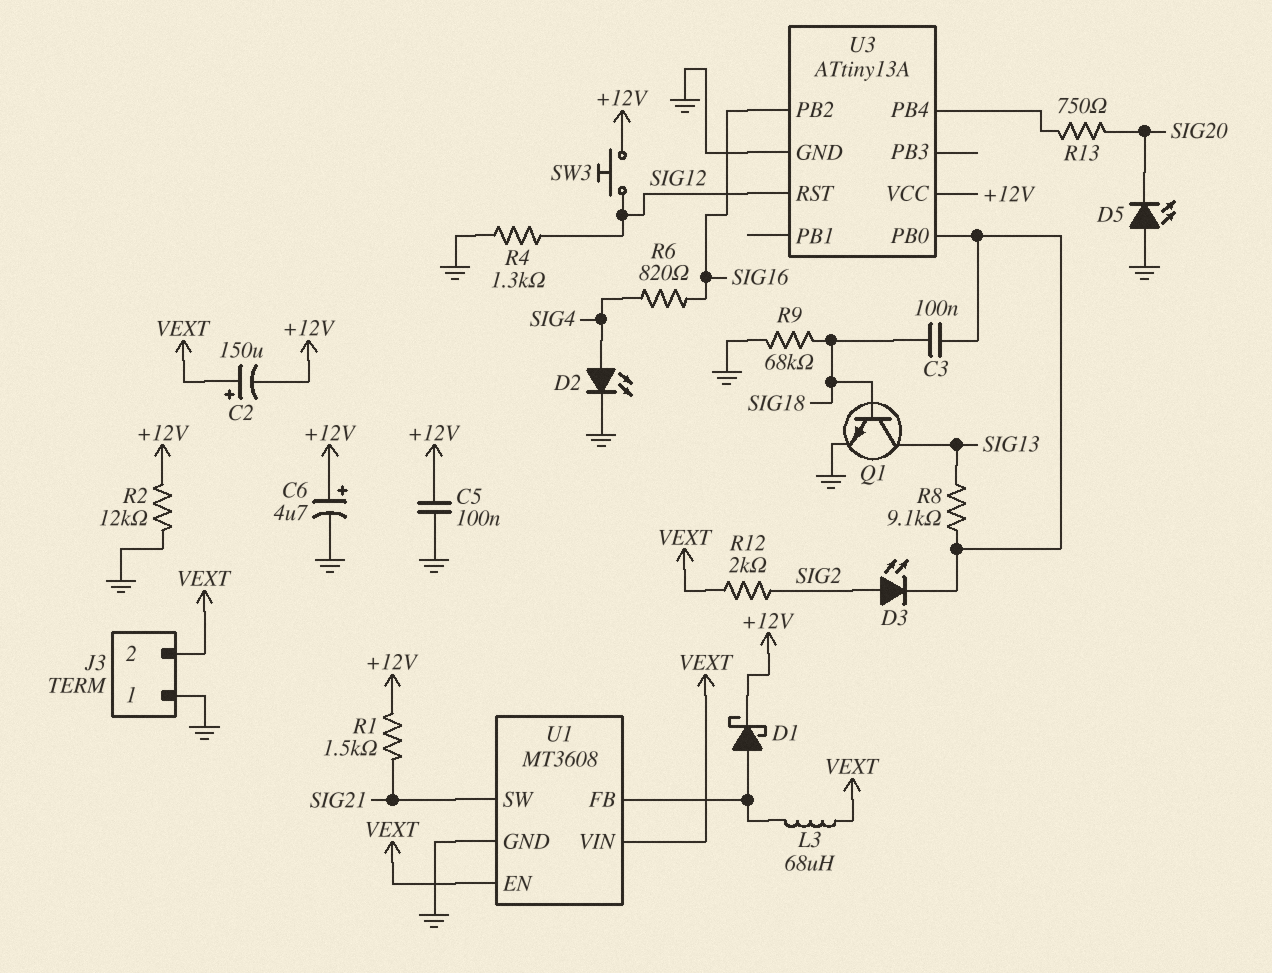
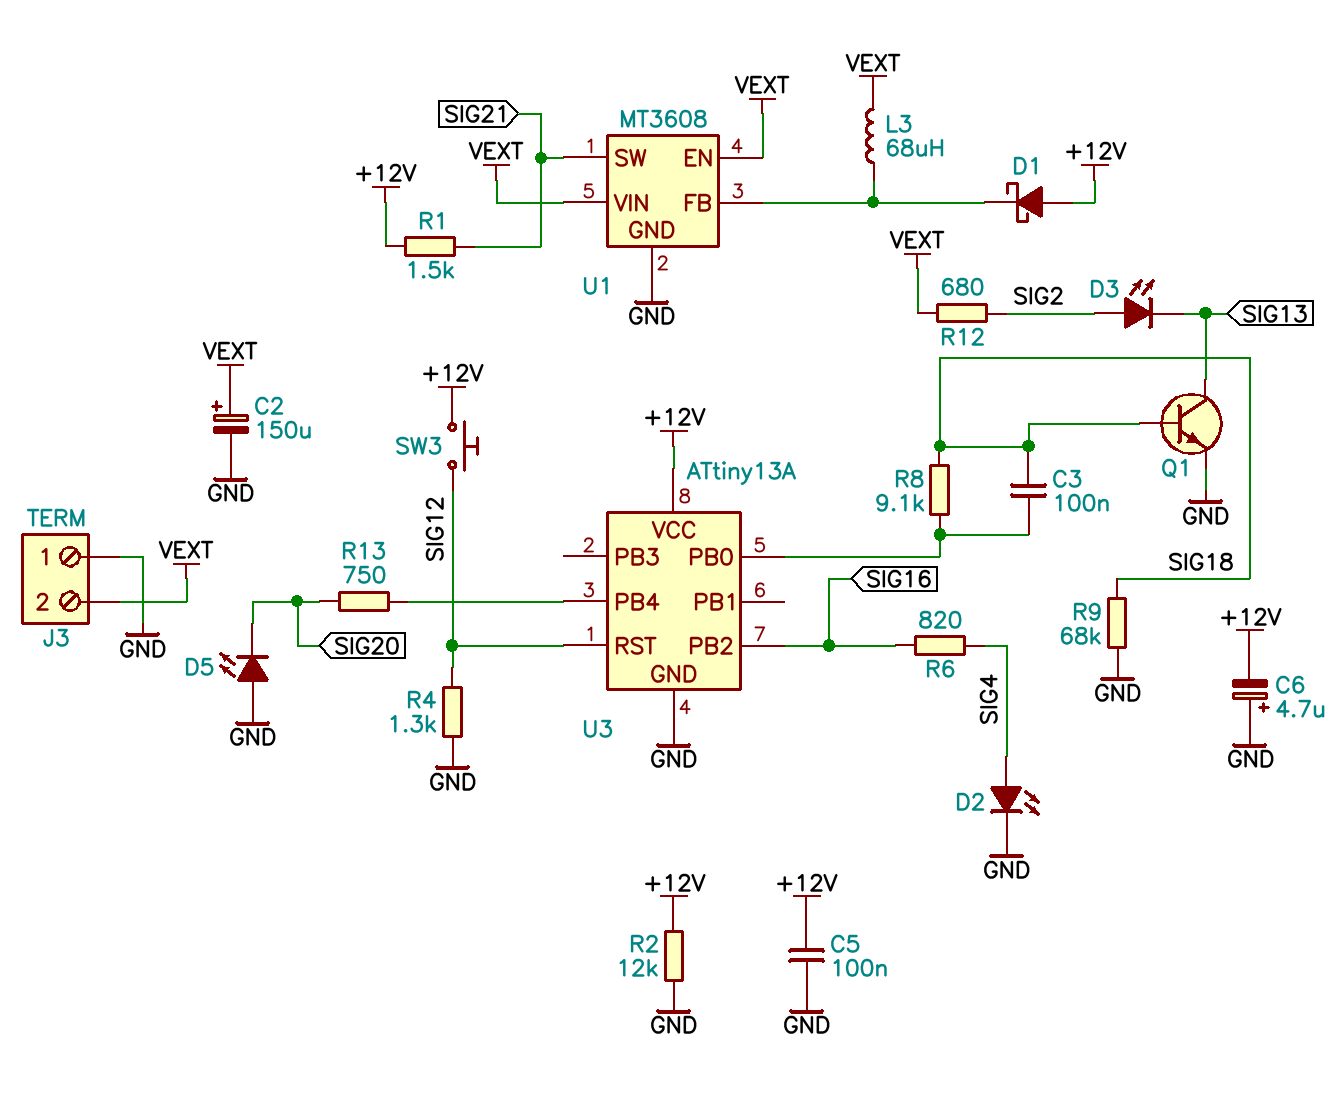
C2: 150uF (plus VEXT, minus +12V) -> 150uF (plus VEXT, minus GND)
C6: 4.7uF (plus +12V, minus GND) -> 4.7uF (plus GND, minus +12V)
D1: schottky (A U1/FB, K +12V) -> schottky (A +12V, K U1/FB)
D3: LED (A SIG2, K U3/PB0) -> LED (A SIG2, K SIG13)
R8: 9.1k (SIG13, U3/PB0) -> 9.1k (SIG18, U3/PB0)
R12: 2k (SIG2, VEXT) -> 680 (SIG2, VEXT)

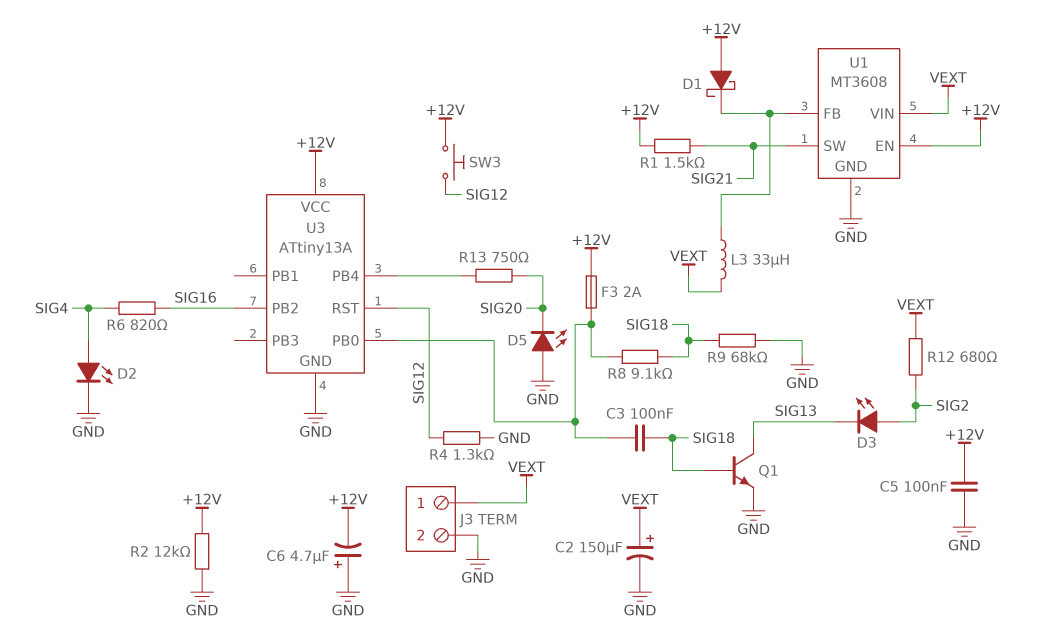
F3: none -> 2A (+12V, U3/PB0)
J3 pin 1: GND -> VEXT
J3 pin 2: VEXT -> GND
L3: 68uH (U1/FB, VEXT) -> 33uH (U1/FB, VEXT)
U1 pin EN: VEXT -> +12V

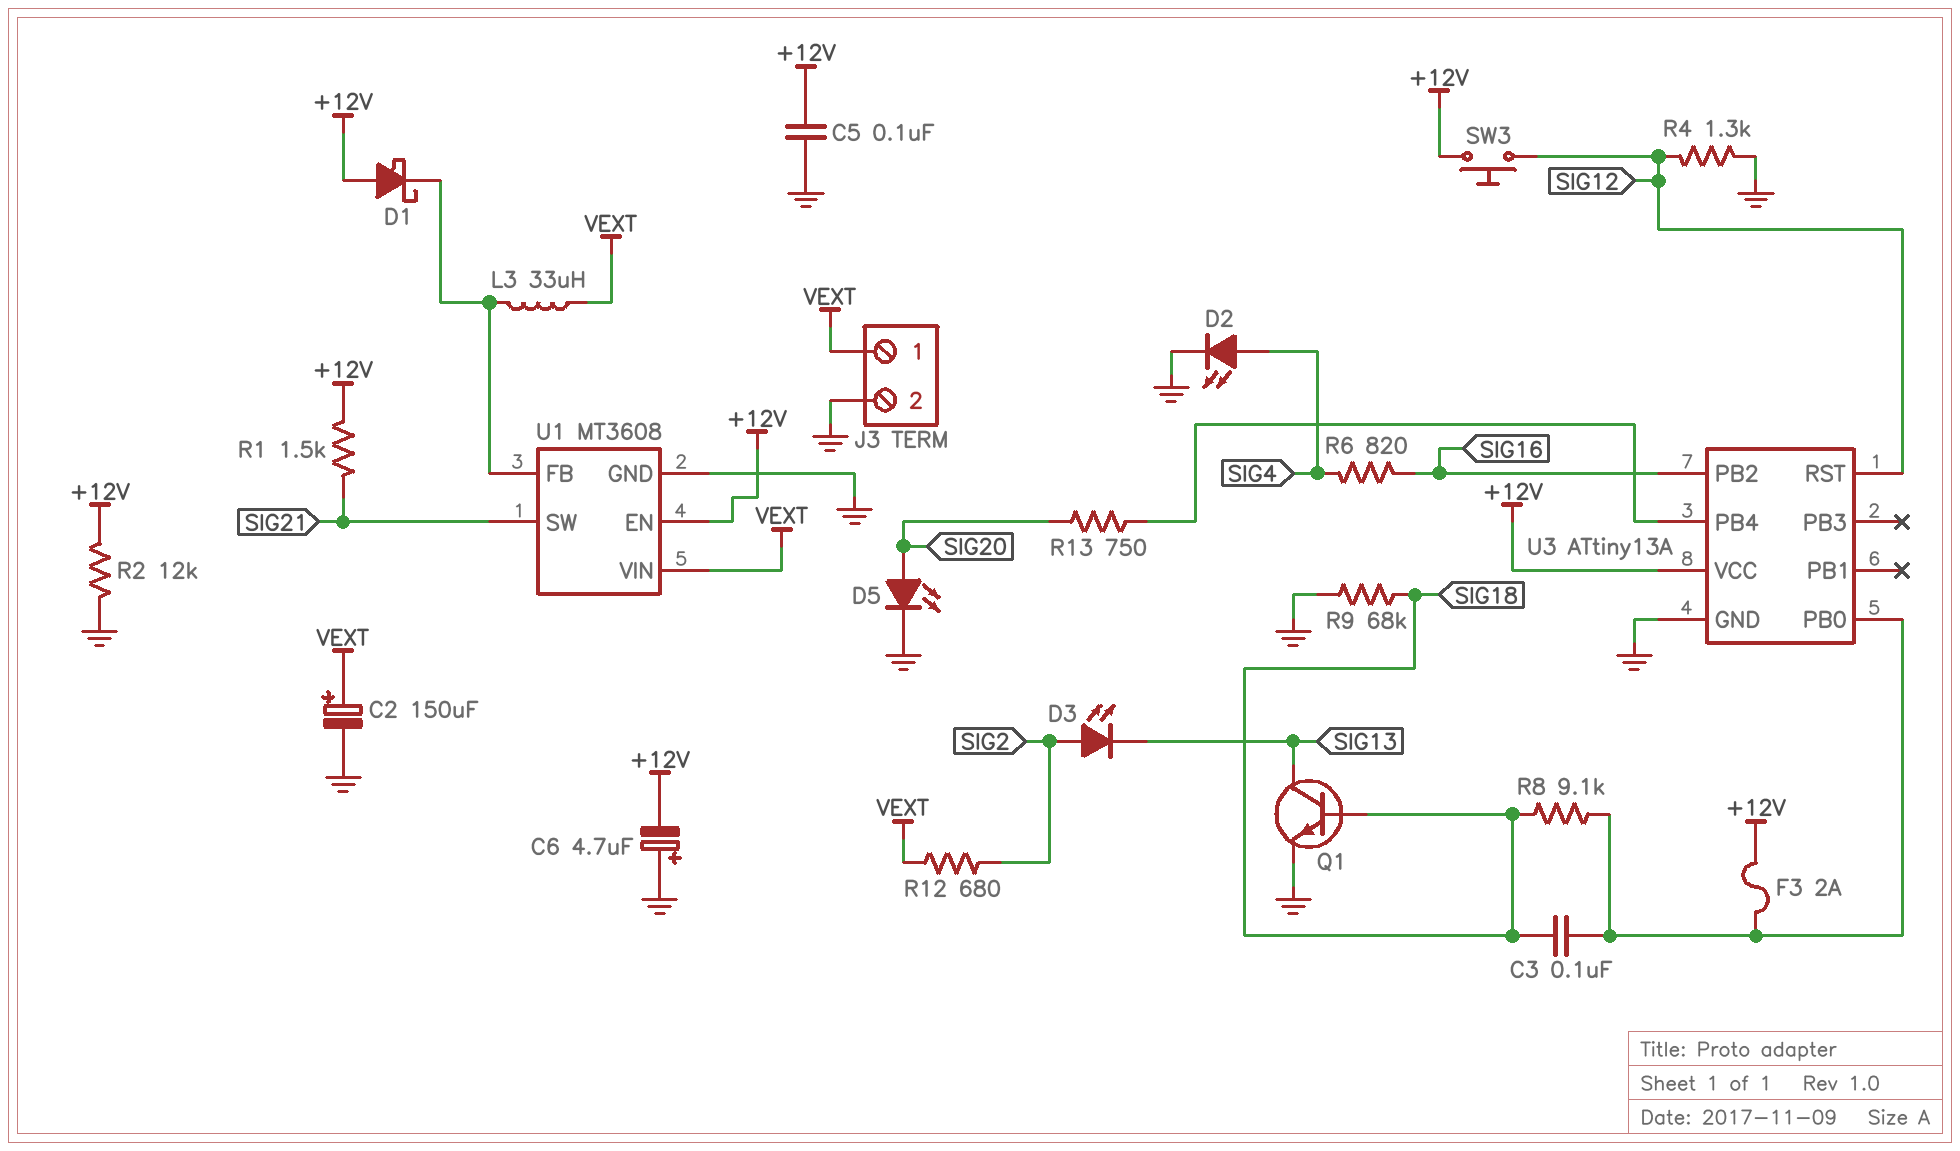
D5: LED (A GND, K SIG20) -> LED (A SIG20, K GND)

